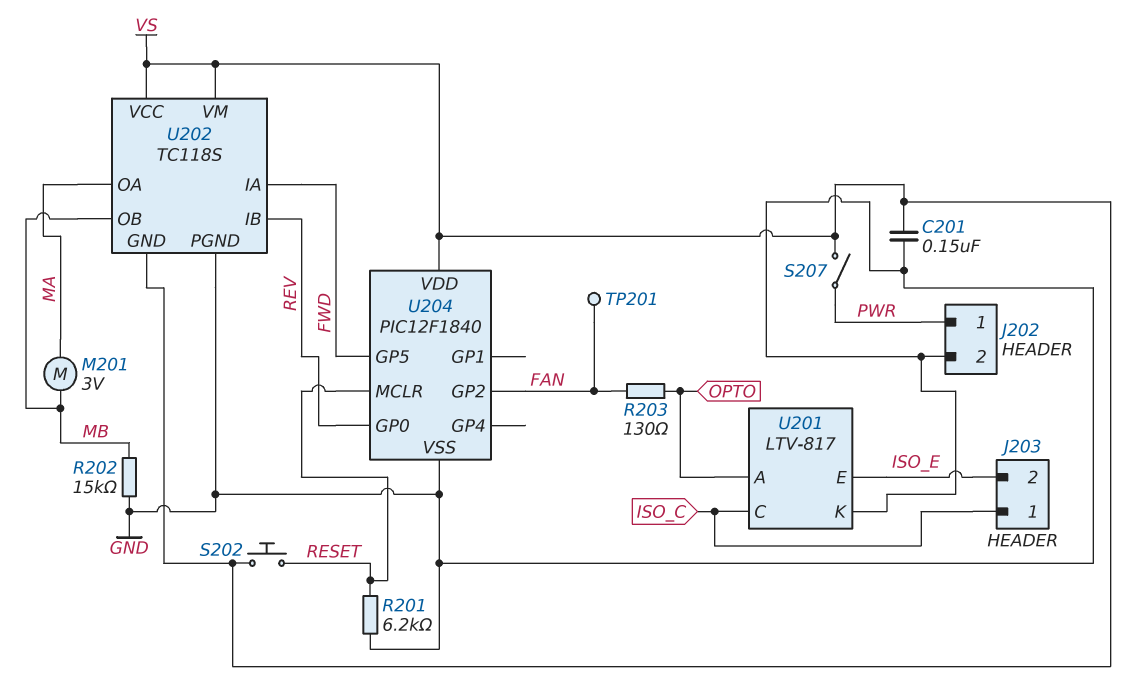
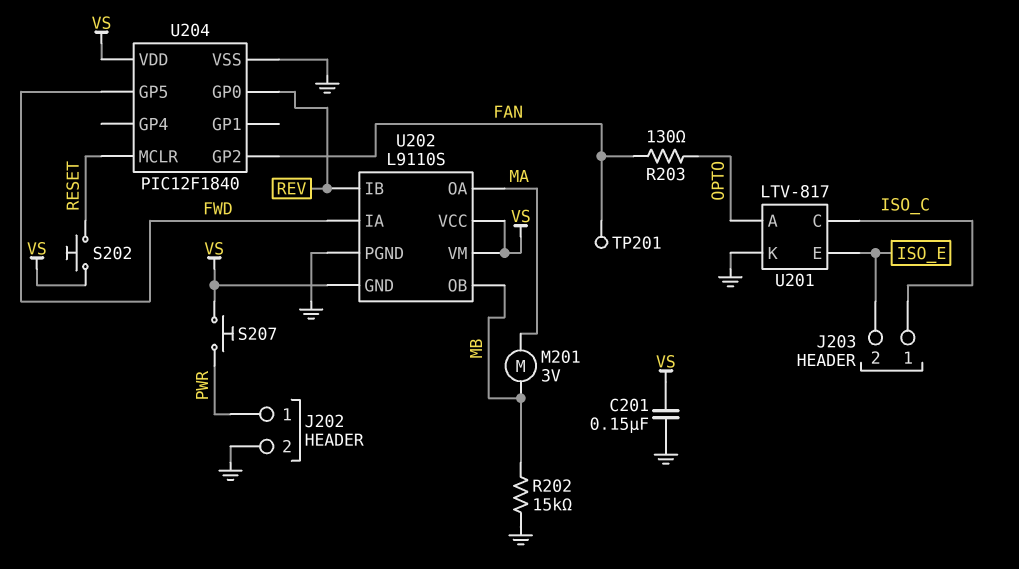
R201: 6.2k (GND, RESET) -> none
S207: switch (PWR, VS) -> button (PWR, VS)
U202: TC118S -> L9110S

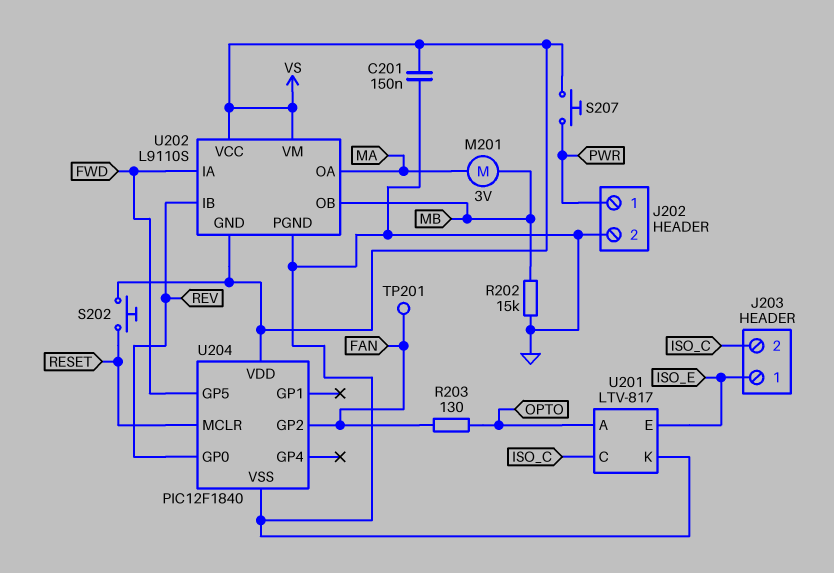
J203 pin 1: ISO_C -> ISO_E
J203 pin 2: ISO_E -> ISO_C

